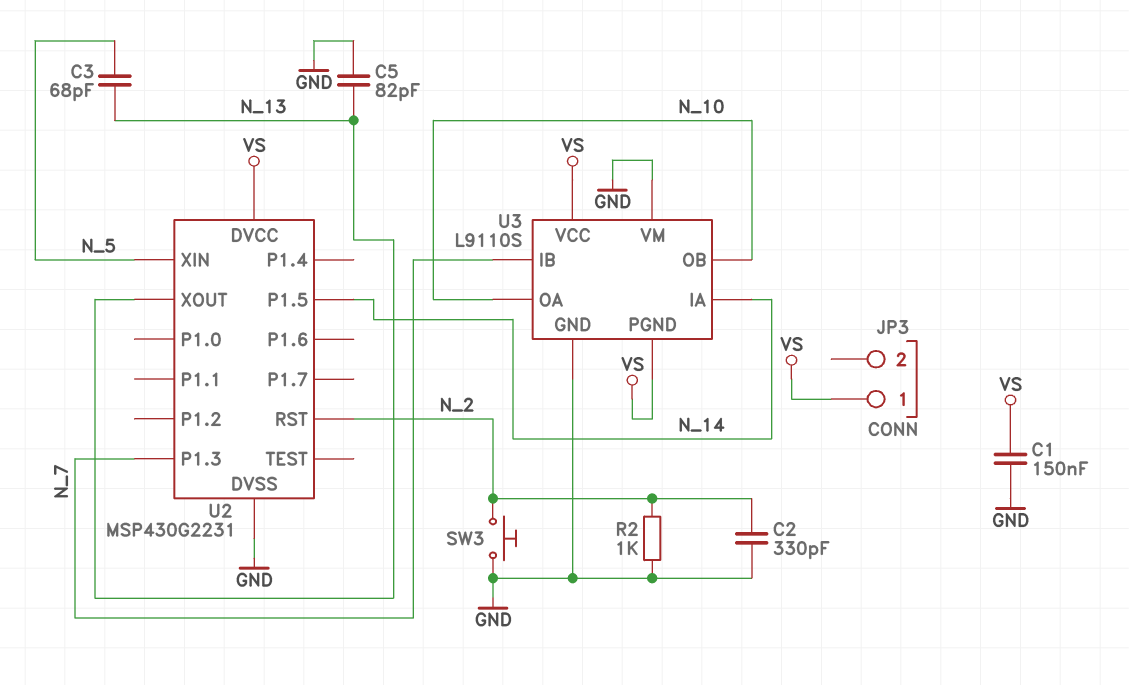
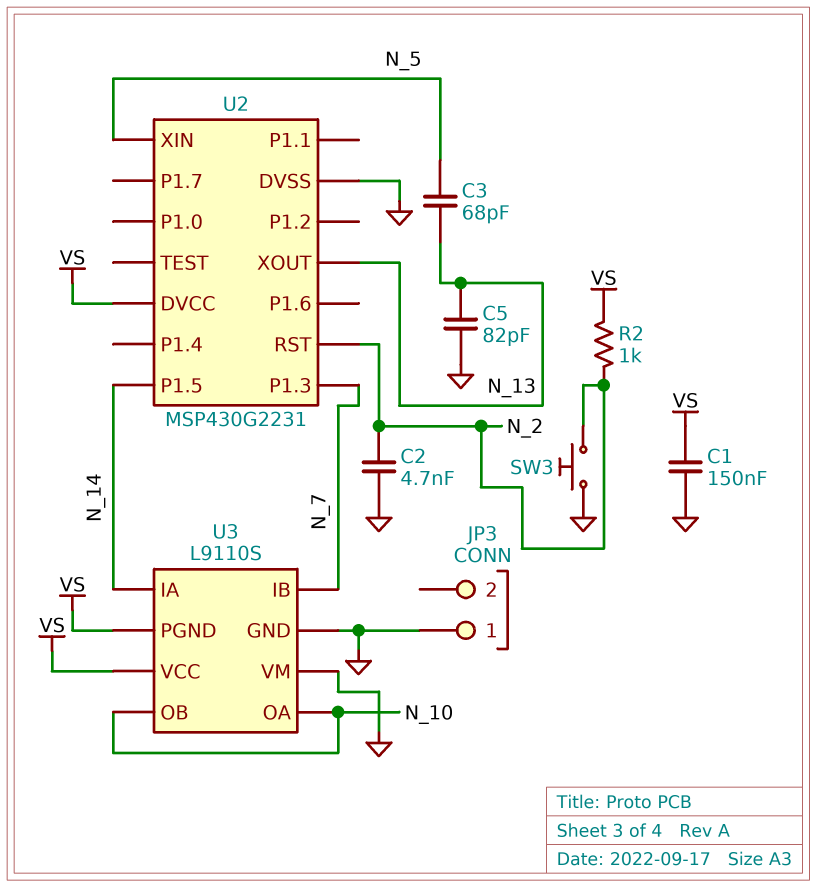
C2: 330pF (GND, N_2) -> 4.7nF (GND, N_2)
JP3 pin 1: VS -> GND
R2: 1k (GND, N_2) -> 1k (N_2, VS)

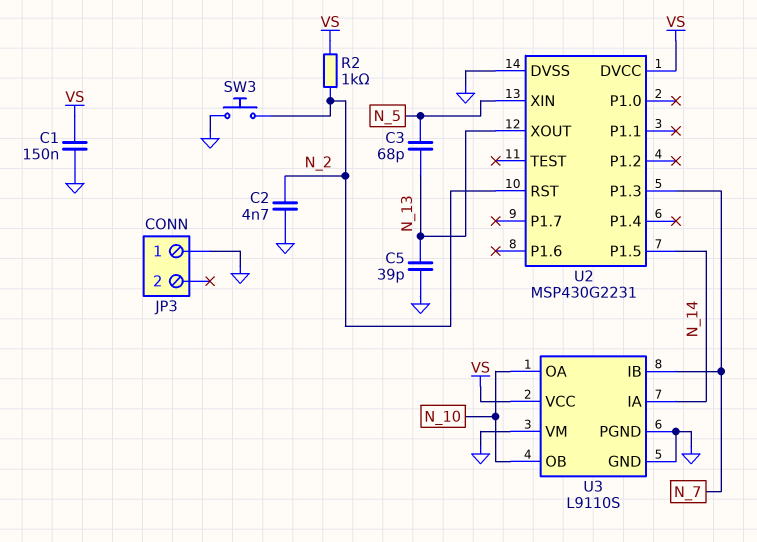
C5: 82pF (GND, N_13) -> 39pF (GND, N_13)
U3 pin PGND: VS -> GND

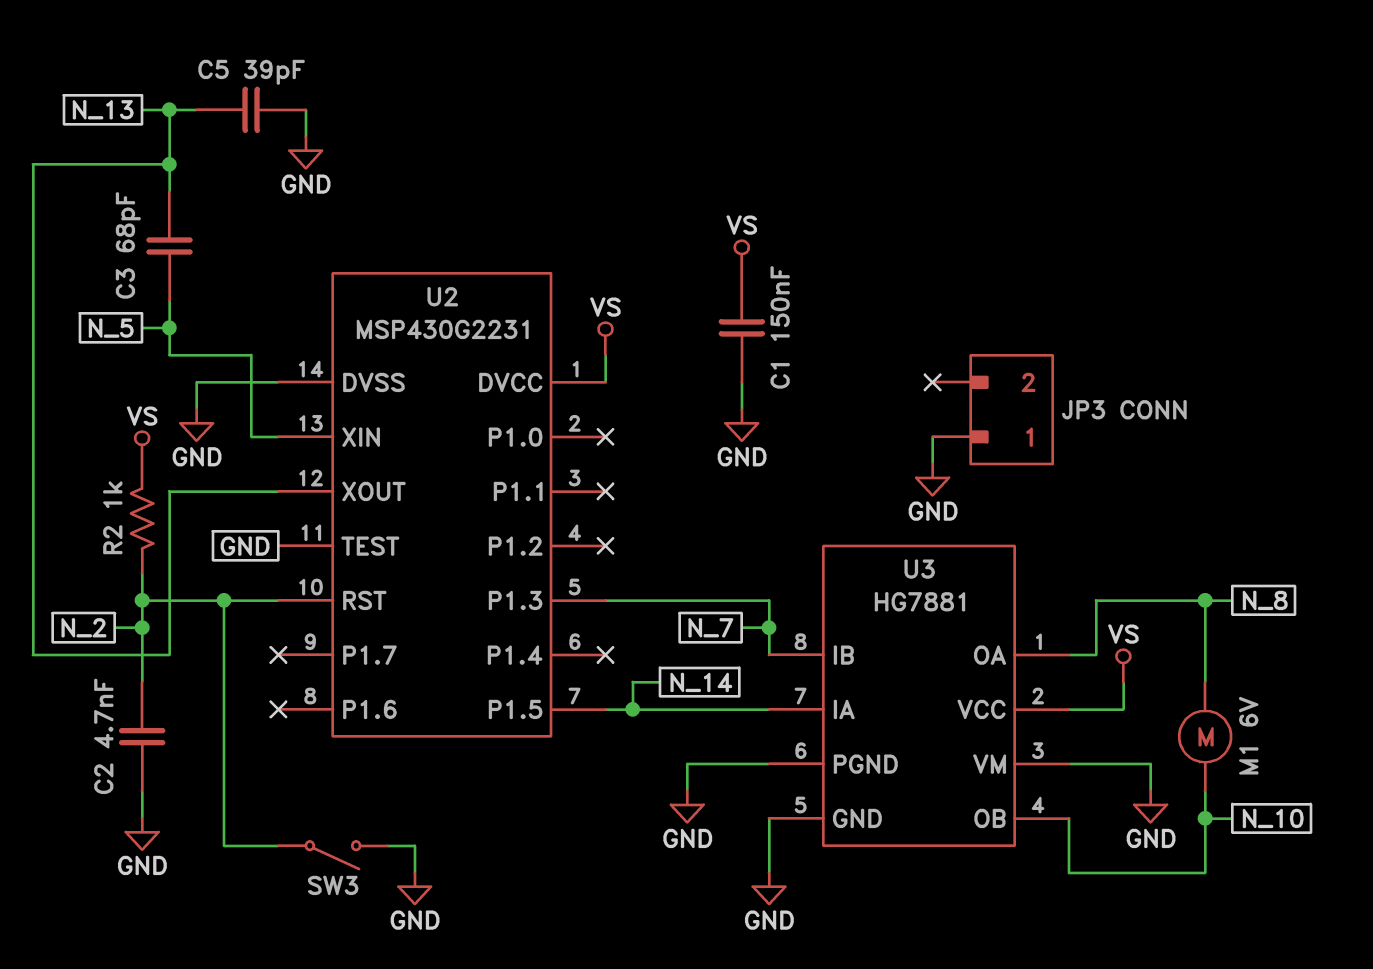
M1: none -> motor 6V (N_8, N_10)
SW3: button (GND, N_2) -> switch (GND, N_2)
U2 pin TEST: none -> GND
U3: L9110S -> HG7881
U3 pin OA: N_10 -> N_8

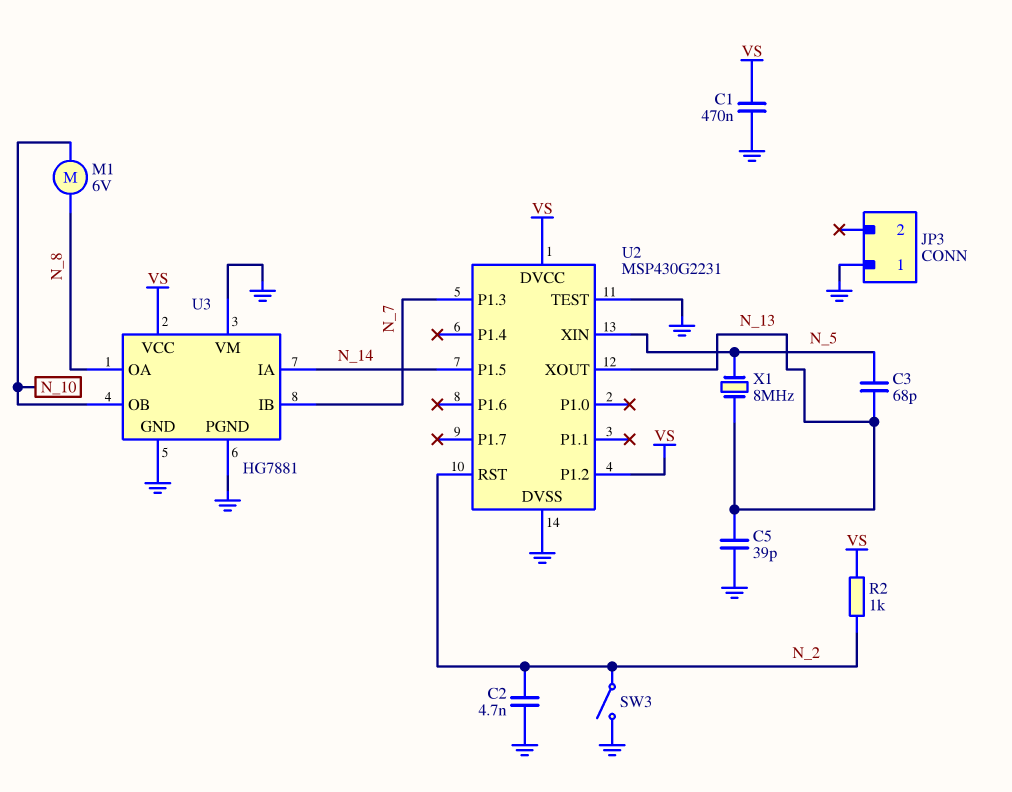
C1: 150nF (GND, VS) -> 470nF (GND, VS)
U2 pin P1.2: none -> VS
X1: none -> 8MHz (N_5, N_13)

